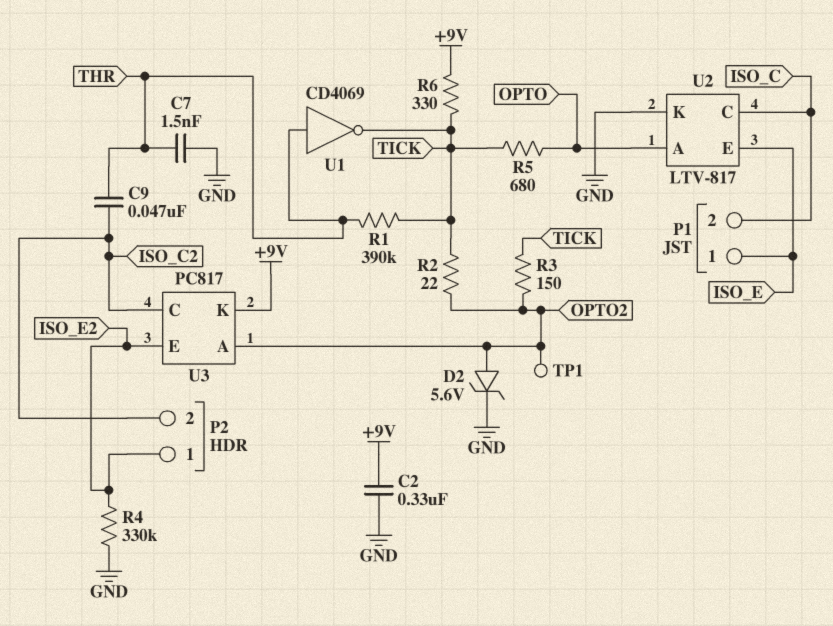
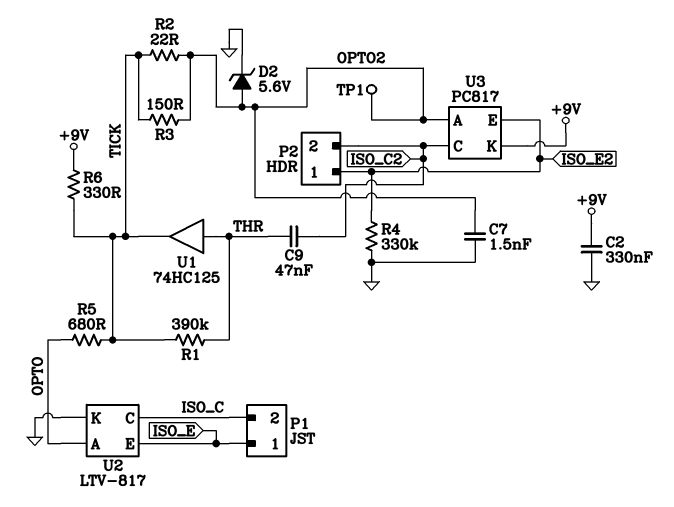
C7: 1.5nF (GND, THR) -> 1.5nF (GND, OPTO2)
U1: NOT CD4069 (in THR, out TICK) -> buffer 74HC125 (in THR, out TICK)

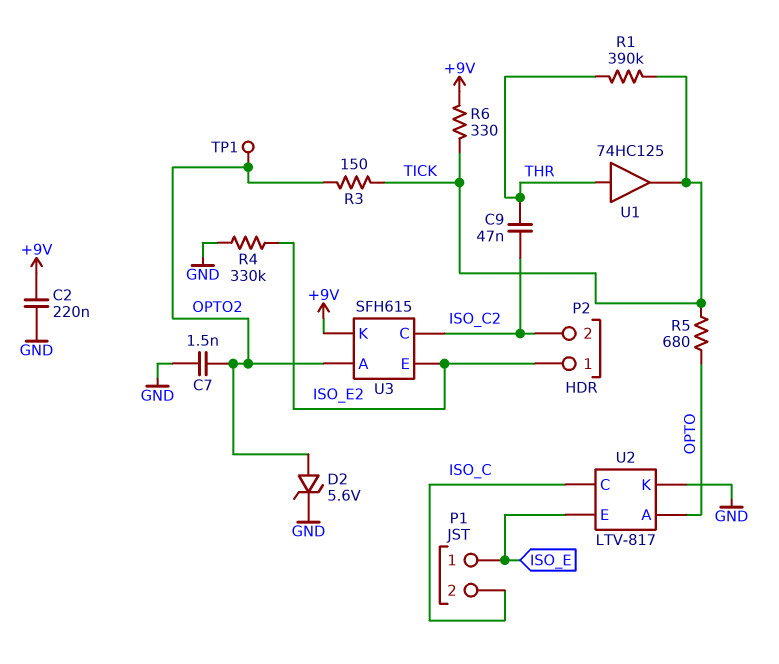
C2: 330nF (+9V, GND) -> 220nF (+9V, GND)
R2: 22 (OPTO2, TICK) -> none
U3: PC817 -> SFH615

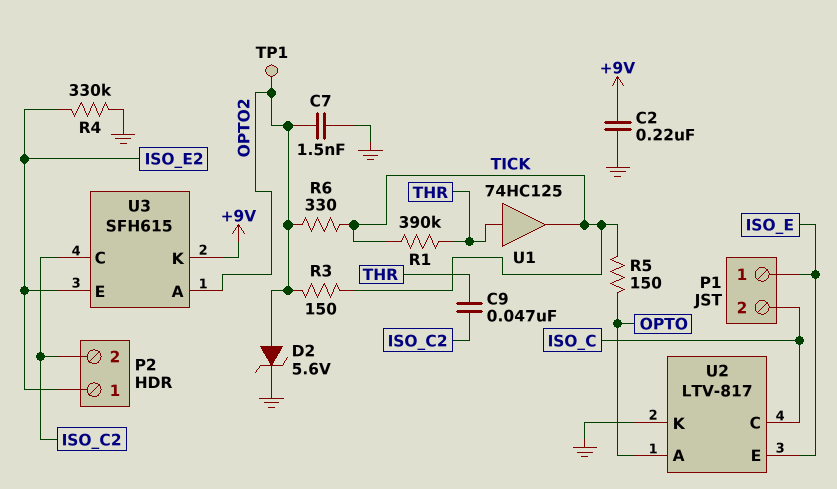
R5: 680 (OPTO, TICK) -> 150 (OPTO, TICK)
R6: 330 (+9V, TICK) -> 330 (OPTO2, TICK)

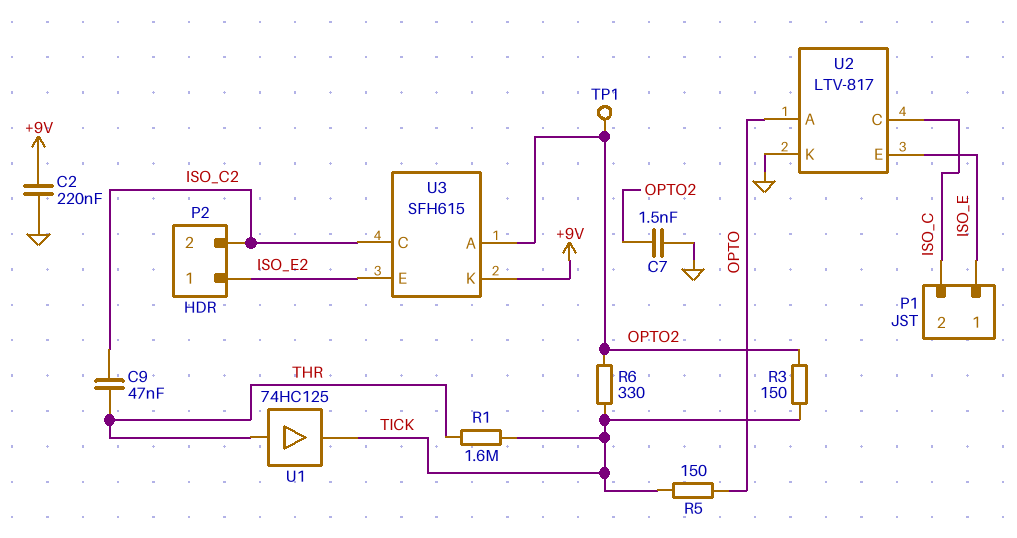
D2: zener 5.6V (A OPTO2, K GND) -> none
R1: 390k (THR, TICK) -> 1.6M (THR, TICK)
R4: 330k (GND, ISO_E2) -> none

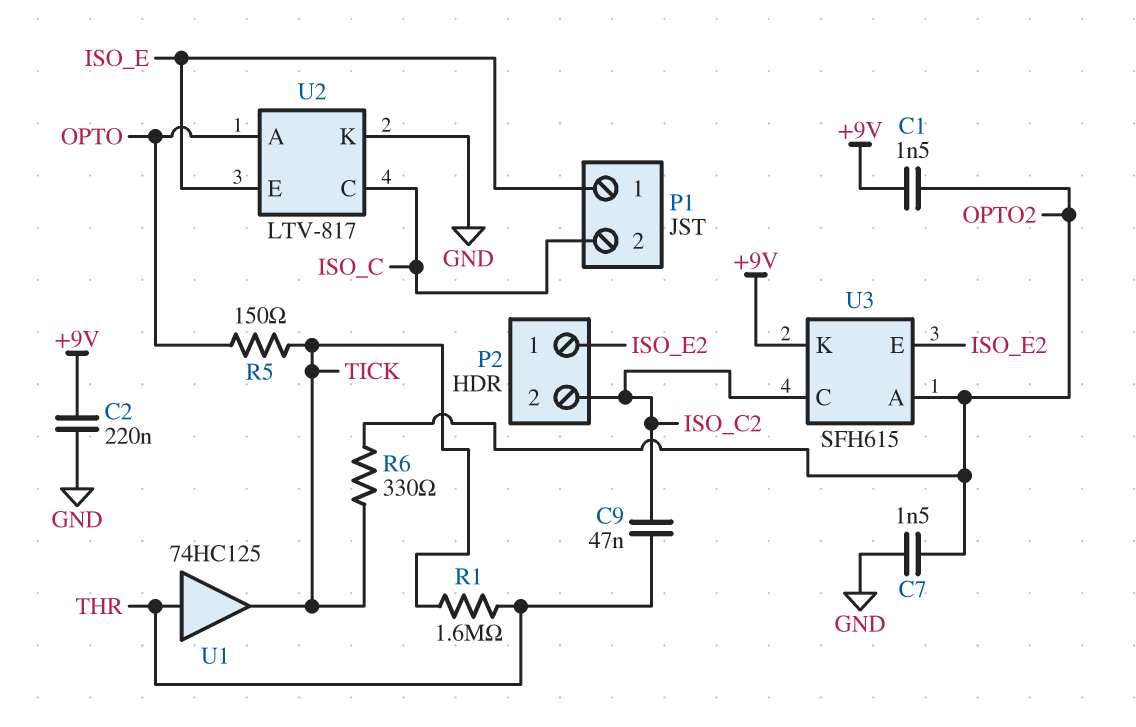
C1: none -> 1.5nF (+9V, OPTO2)
R3: 150 (OPTO2, TICK) -> none
TP1: test point (OPTO2) -> none

